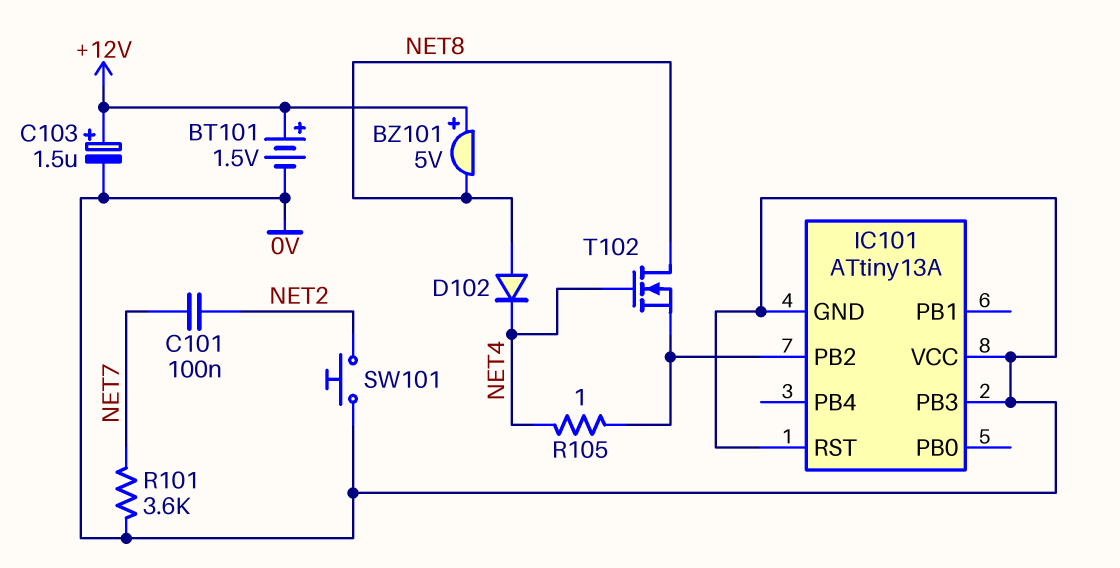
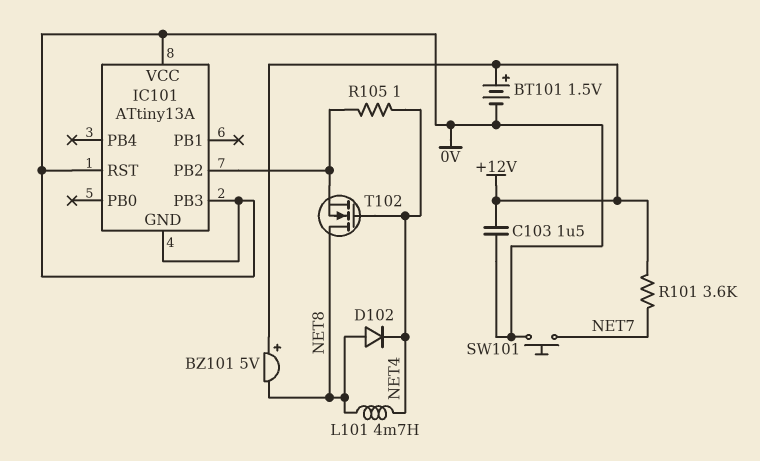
C101: 100nF (NET2, NET7) -> none
C103: 1.5uF (plus +12V, minus 0V) -> 1.5uF (+12V, 0V)
L101: none -> 4.7mH (NET4, NET8)
R101: 3.6k (0V, NET7) -> 3.6k (+12V, NET7)
SW101: button (0V, NET2) -> button (0V, NET7)

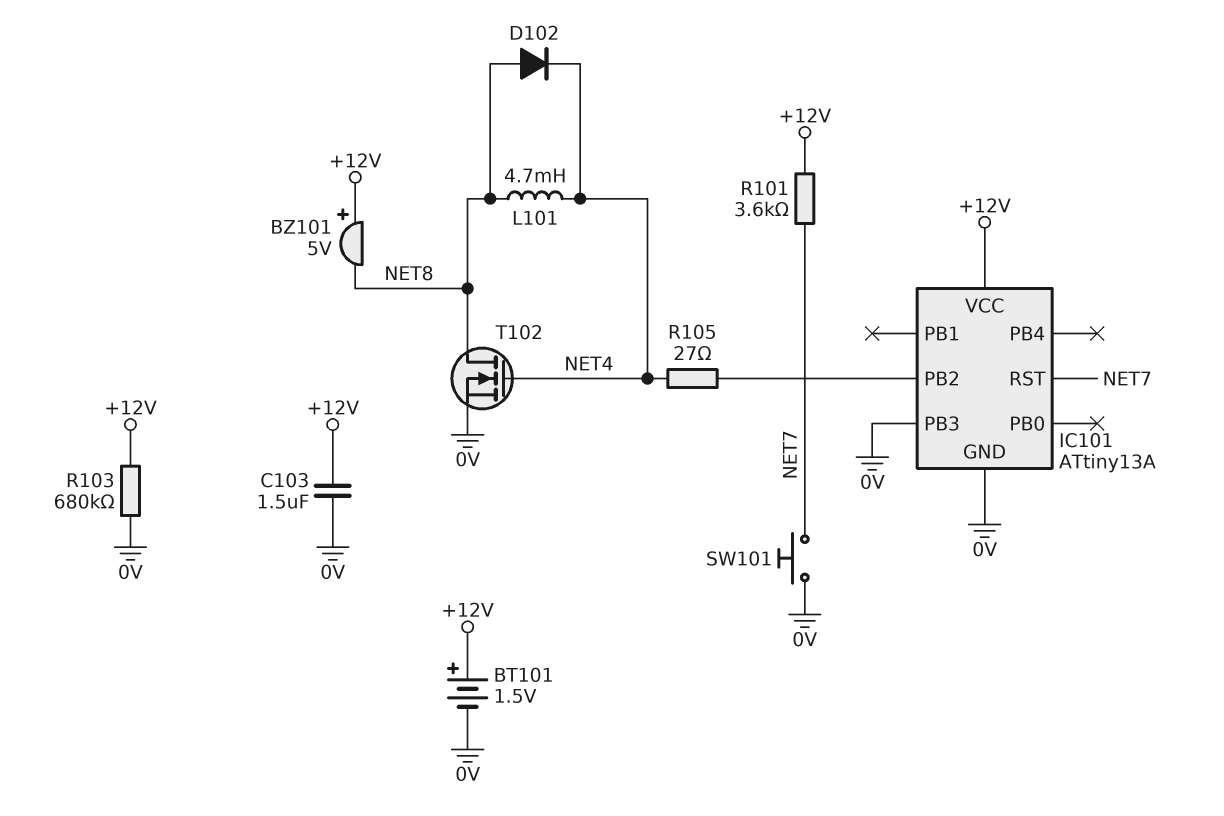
IC101 pin RST: 0V -> NET7
IC101 pin VCC: 0V -> +12V
R103: none -> 680k (+12V, 0V)
R105: 1 (IC101/PB2, NET4) -> 27 (IC101/PB2, NET4)
T102: NMOS (G NET4, D NET8, S IC101/PB2) -> NMOS (G NET4, D NET8, S 0V)

